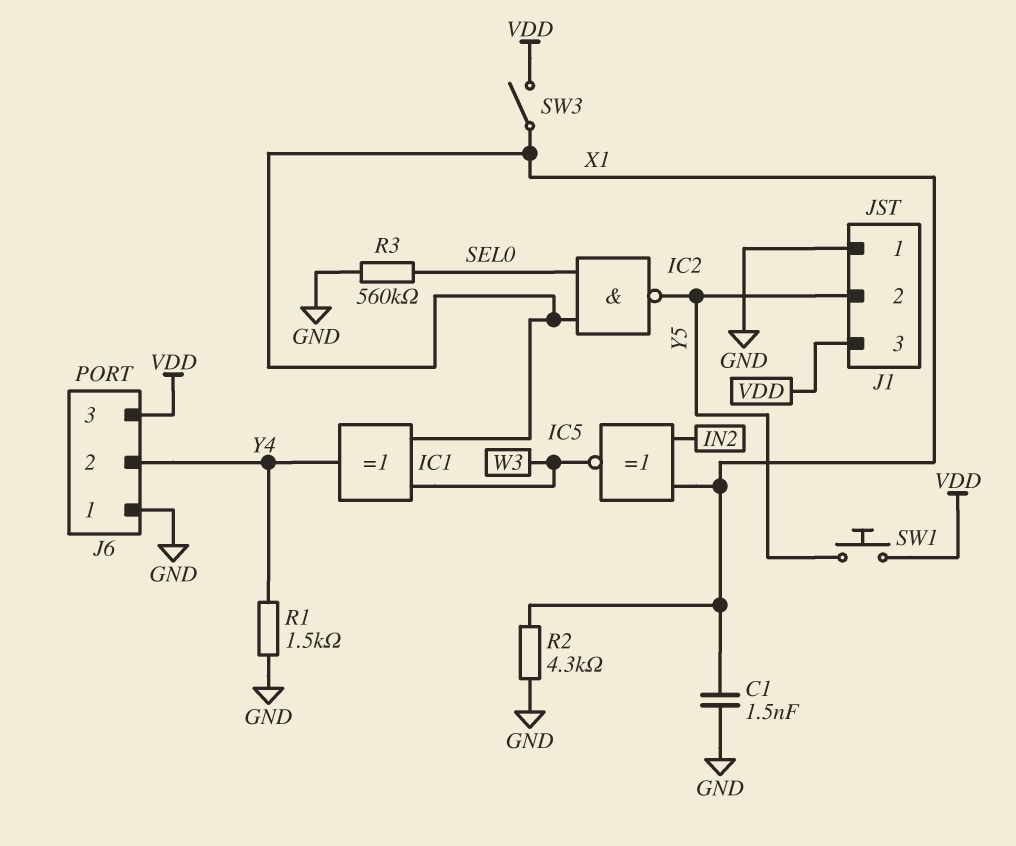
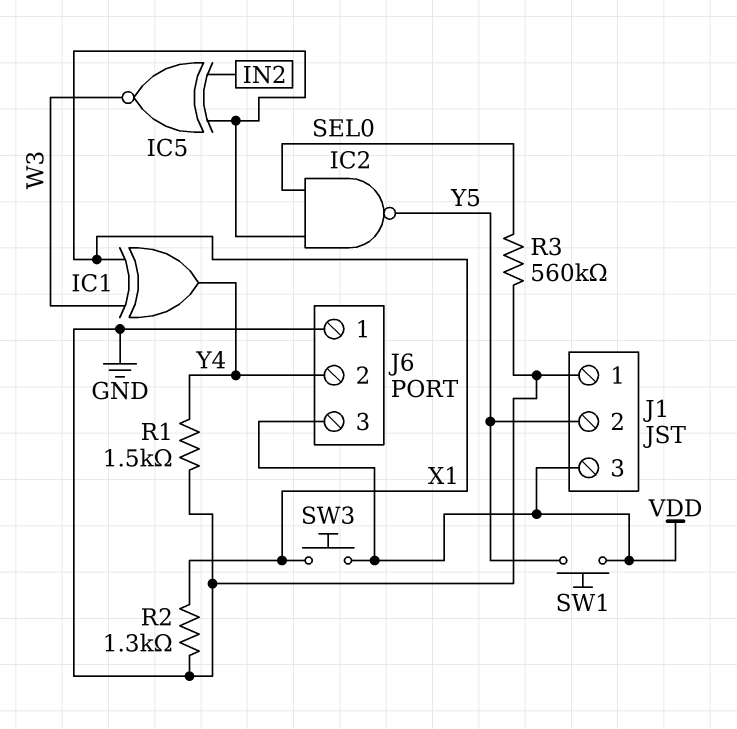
C1: 1.5nF (GND, X1) -> none
R2: 4.3k (GND, X1) -> 1.3k (GND, X1)
SW3: switch (VDD, X1) -> button (VDD, X1)

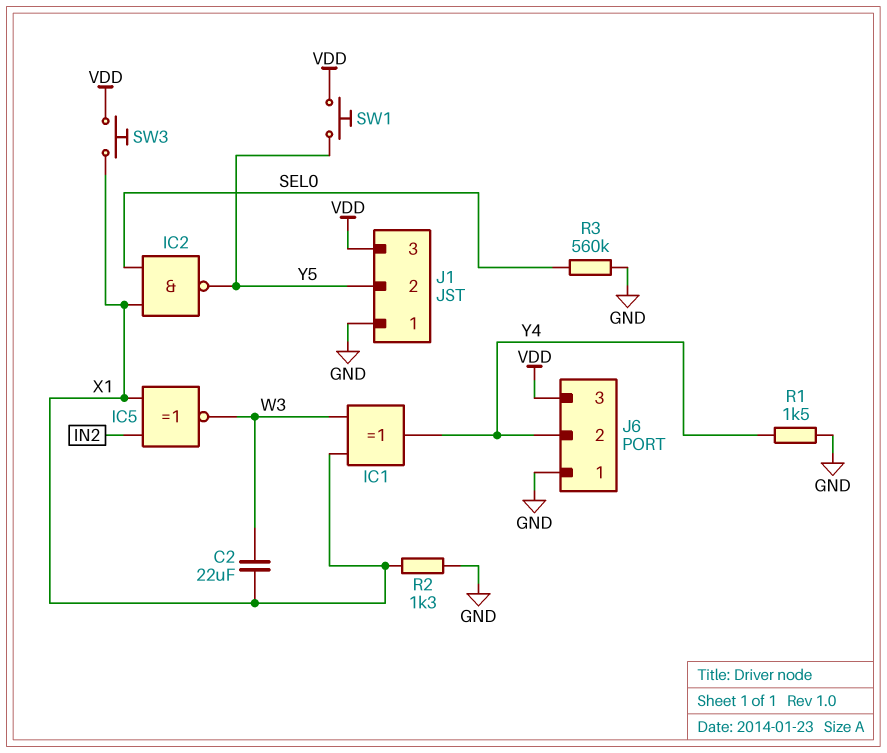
C2: none -> 22uF (W3, X1)

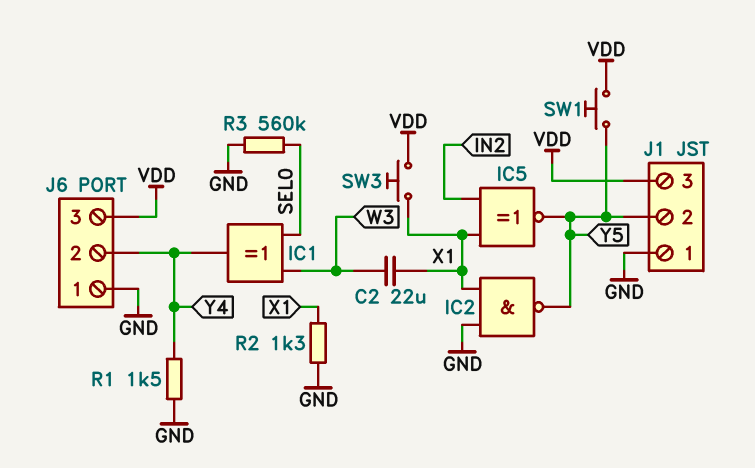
IC1: XOR (in W3, in X1, out Y4) -> XOR (in SEL0, in W3, out Y4)
IC2: NAND (in SEL0, in X1, out Y5) -> NAND (in GND, in X1, out Y5)
IC5: XNOR (in IN2, in X1, out W3) -> XNOR (in IN2, in X1, out Y5)

